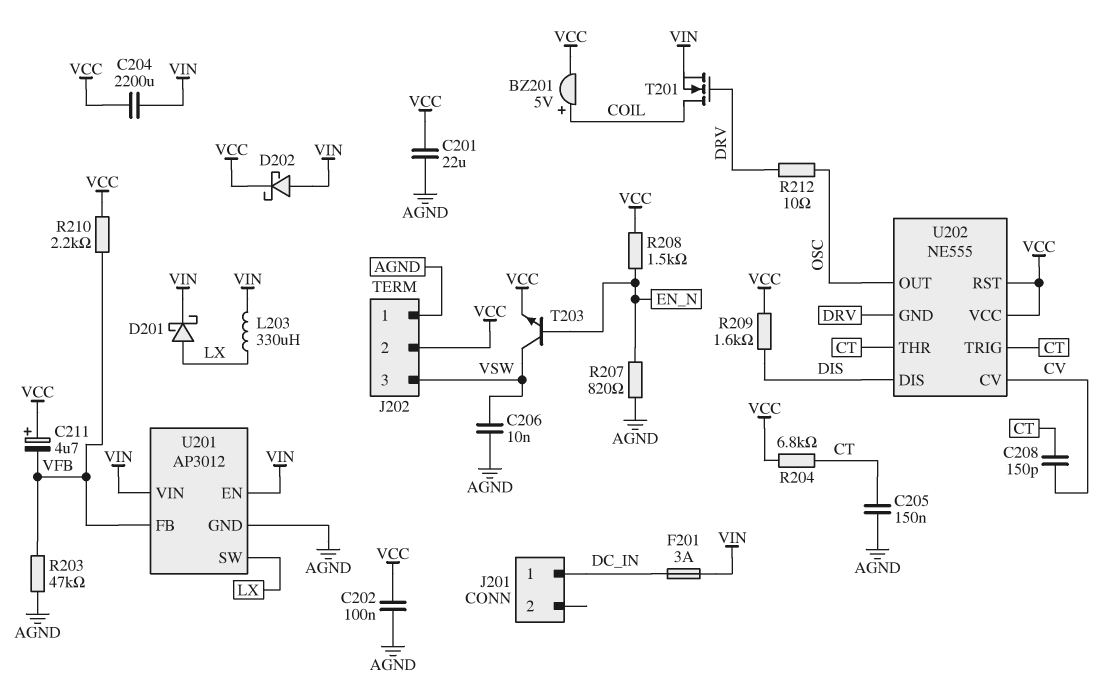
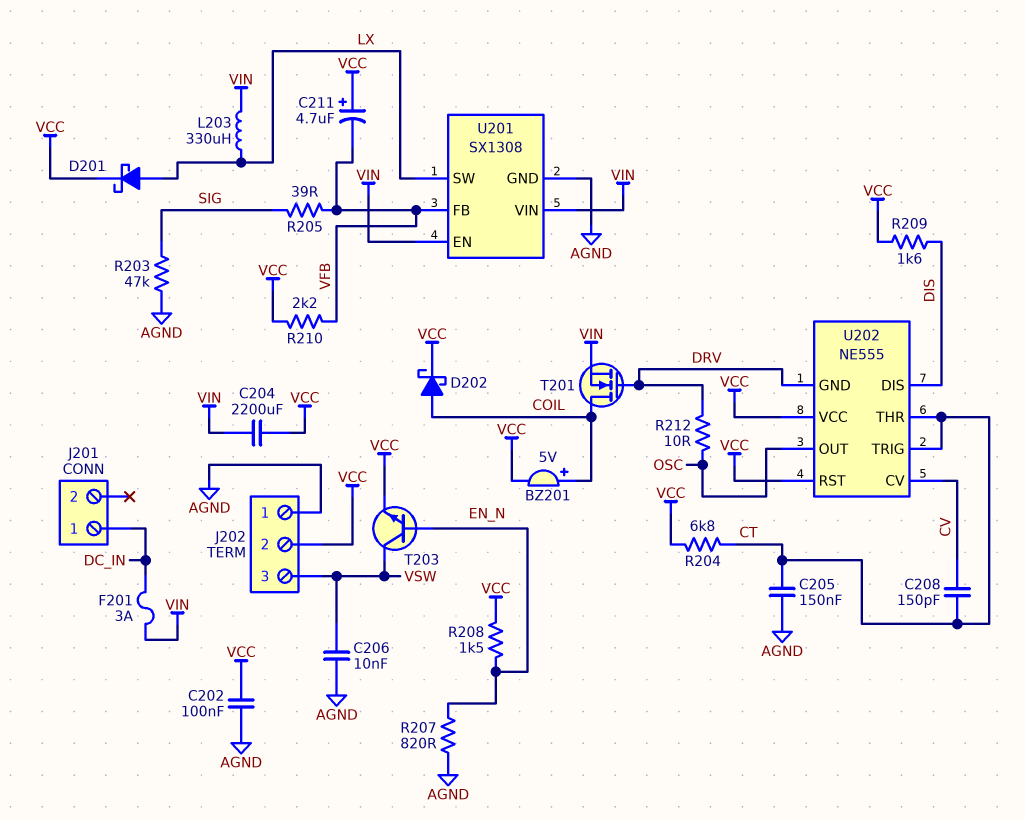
C201: 22uF (AGND, VCC) -> none
D201: schottky (A LX, K VIN) -> schottky (A LX, K VCC)
D202: schottky (A VIN, K VCC) -> schottky (A COIL, K VCC)
R203: 47k (AGND, VFB) -> 47k (AGND, SIG)
R205: none -> 39 (SIG, VFB)
U201: AP3012 -> SX1308

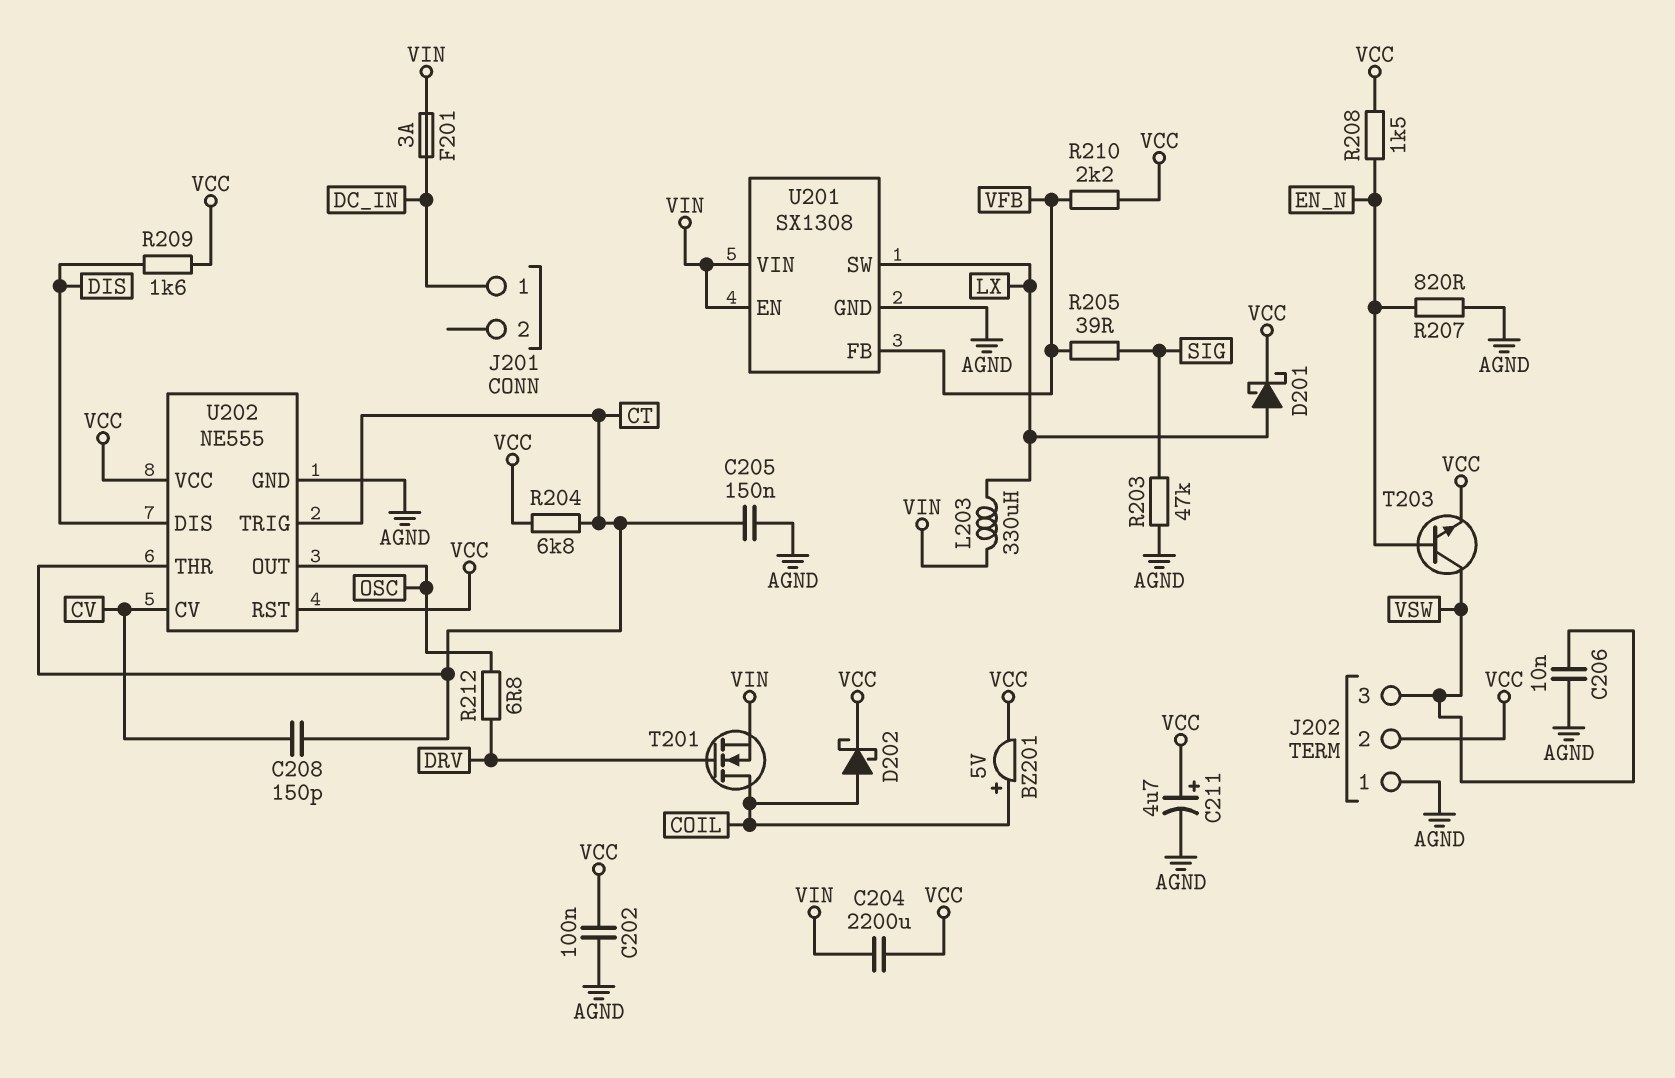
C211: 4.7uF (plus VCC, minus VFB) -> 4.7uF (plus VCC, minus AGND)
R212: 10 (DRV, OSC) -> 6.8 (DRV, OSC)
U202 pin GND: DRV -> AGND

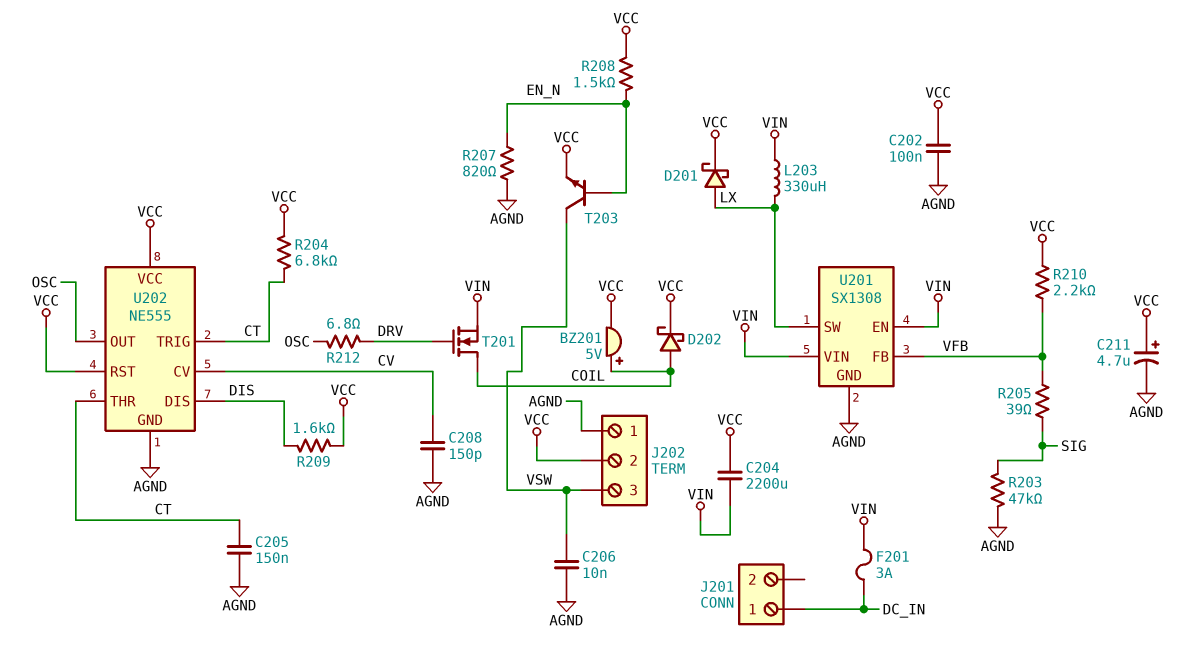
C208: 150pF (CT, CV) -> 150pF (AGND, CV)

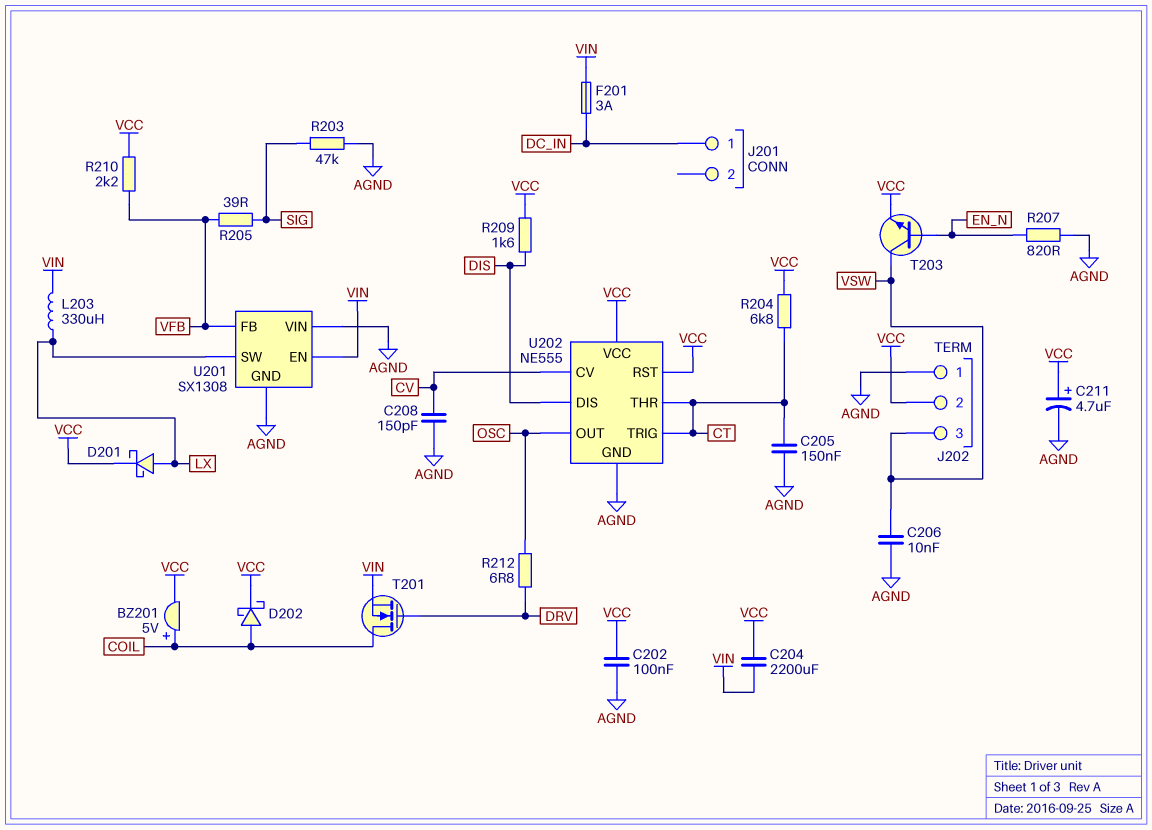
R208: 1.5k (EN_N, VCC) -> none
U201 pin VIN: VIN -> AGND

